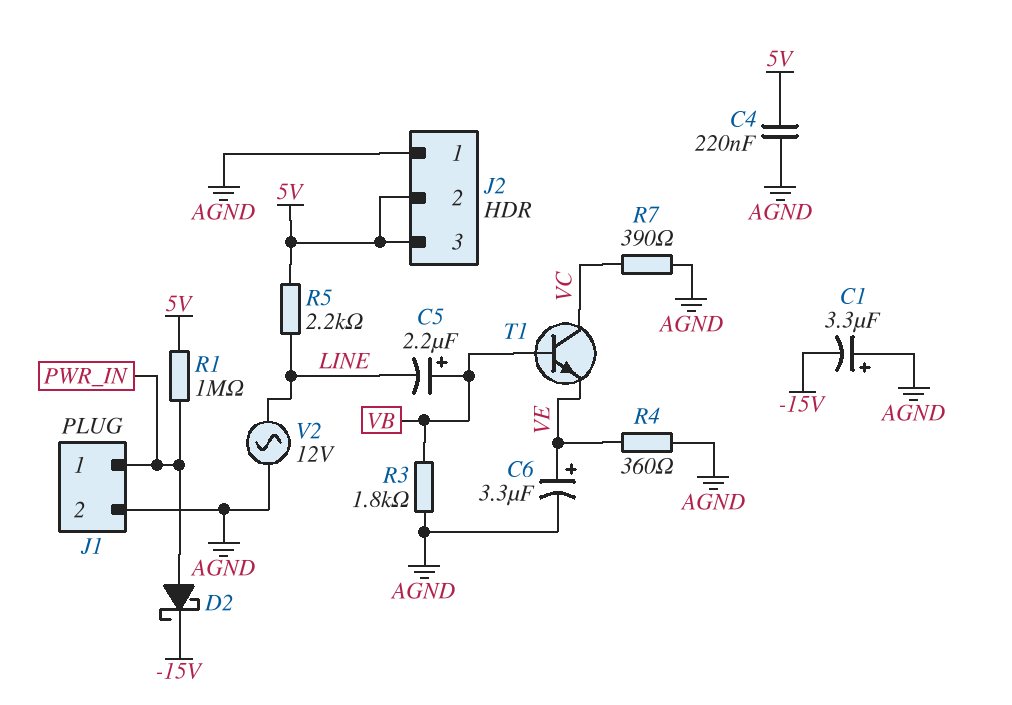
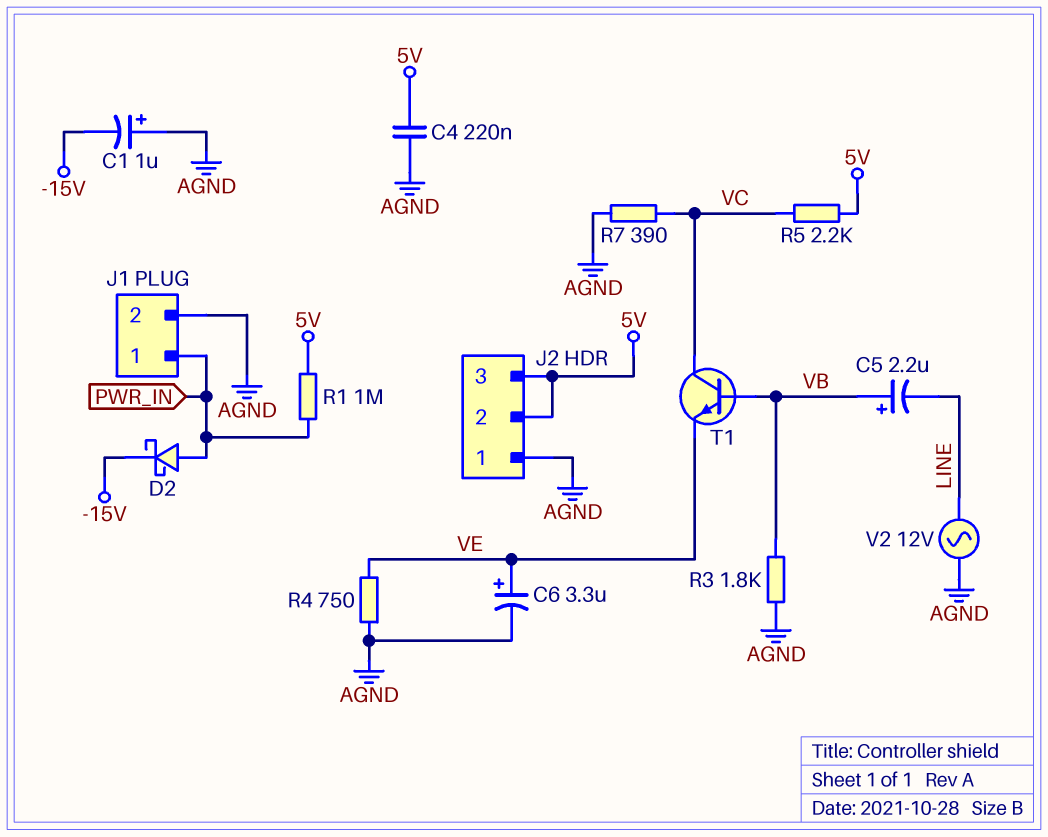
C1: 3.3uF (plus AGND, minus -15V) -> 1uF (plus AGND, minus -15V)
R4: 360 (AGND, VE) -> 750 (AGND, VE)
R5: 2.2k (5V, LINE) -> 2.2k (5V, VC)

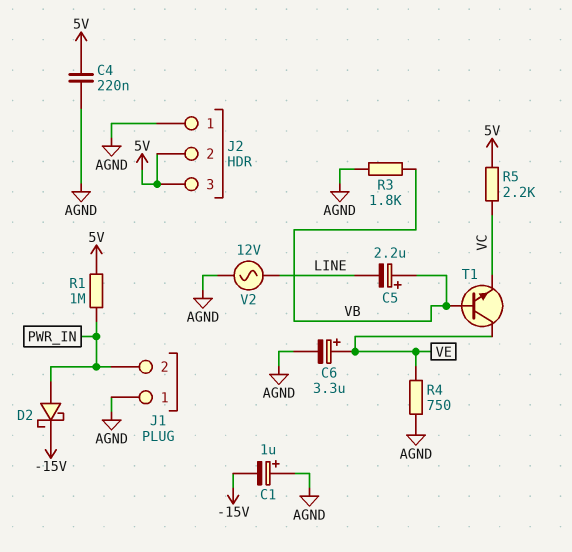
J1 pin 1: PWR_IN -> AGND
J1 pin 2: AGND -> PWR_IN
R7: 390 (AGND, VC) -> none
T1: NPN (B VB, C VC, E VE) -> NPN (B VB, C VE, E VC)

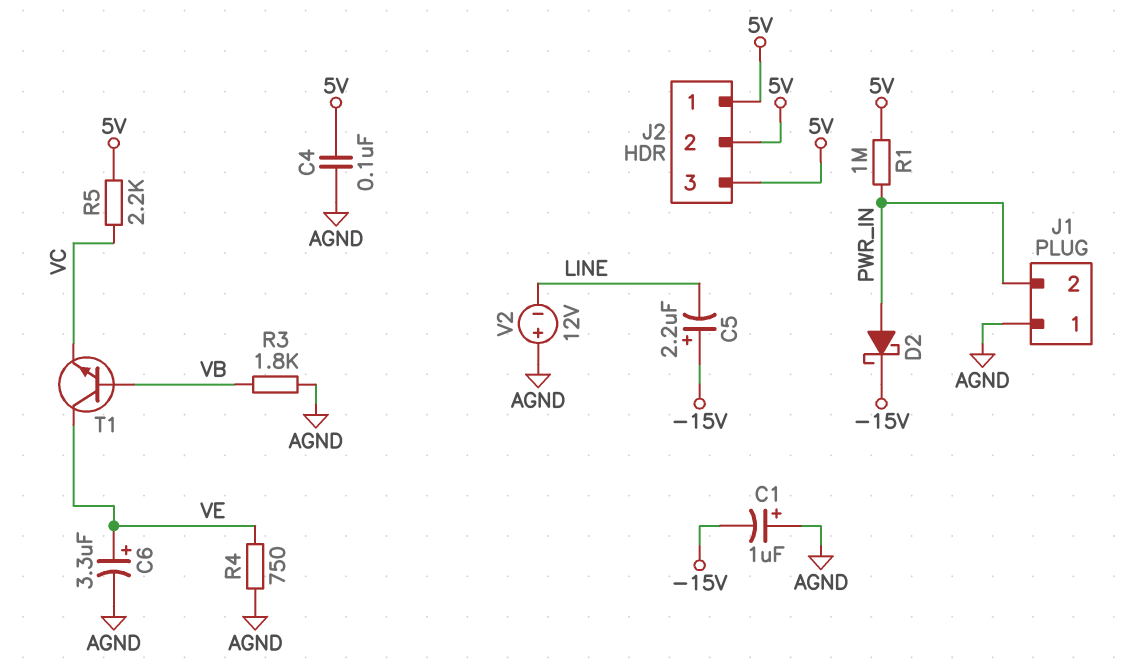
C4: 220nF (5V, AGND) -> 100nF (5V, AGND)
C5: 2.2uF (plus VB, minus LINE) -> 2.2uF (plus -15V, minus LINE)
J2 pin 1: AGND -> 5V
V2: AC 12V (AGND, LINE) -> 12V (plus AGND, minus LINE)

